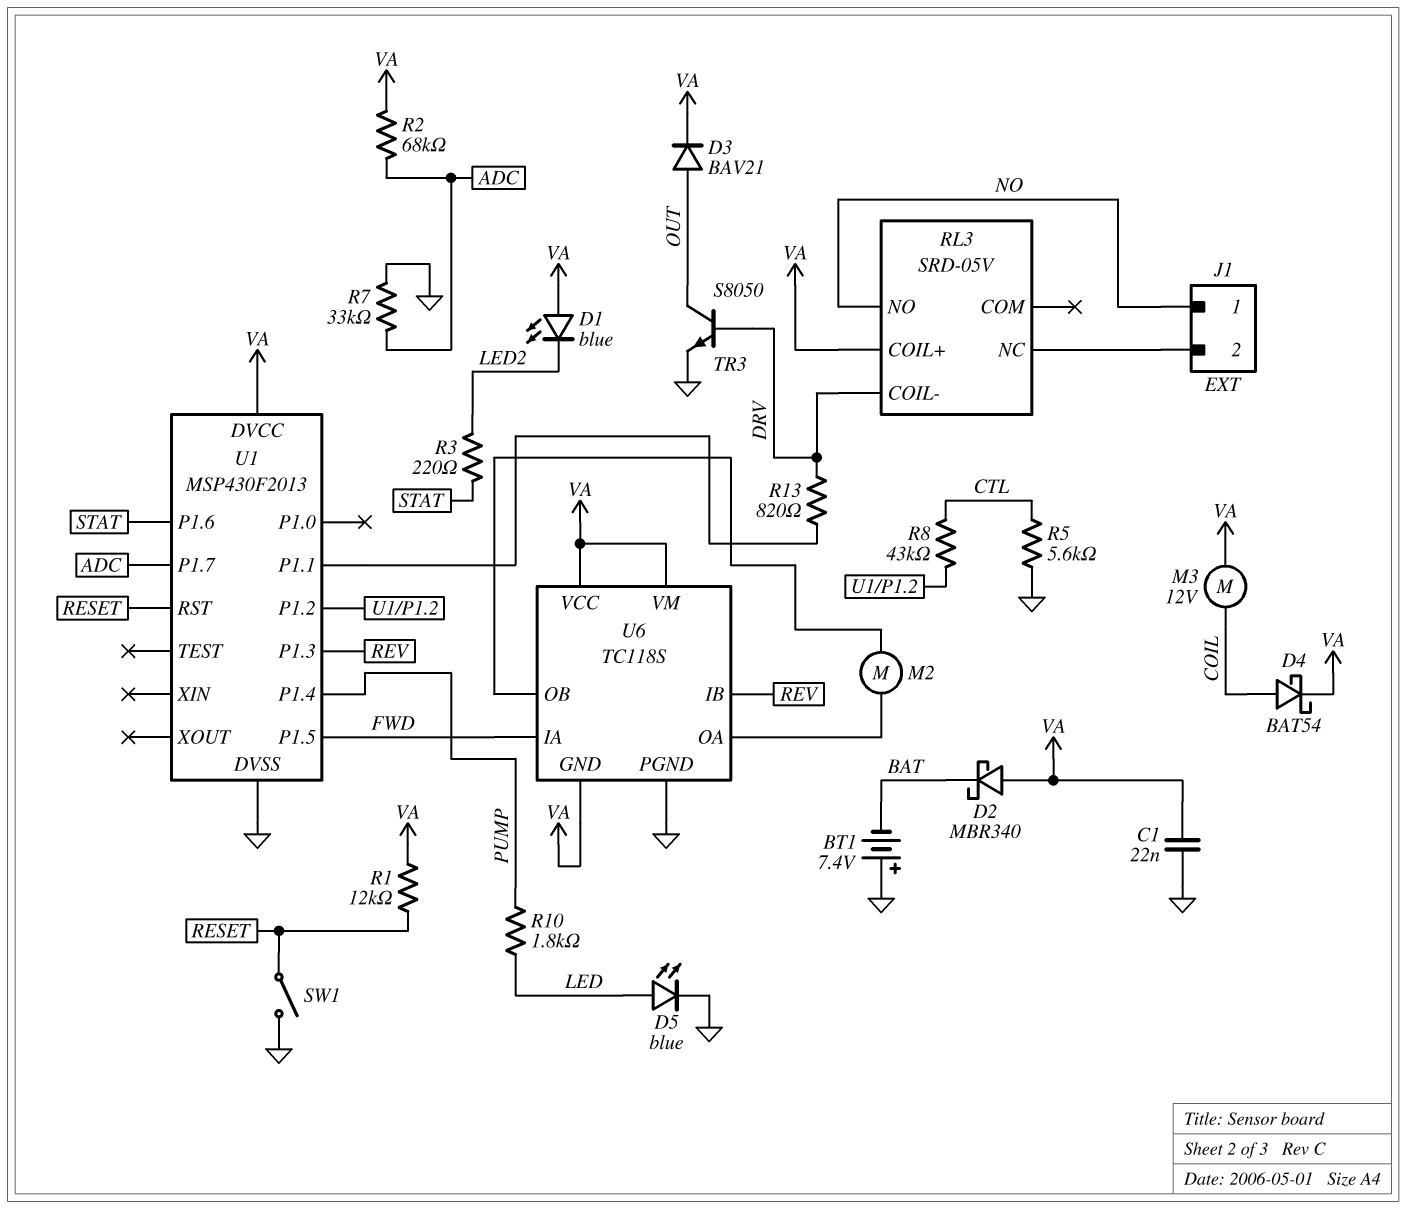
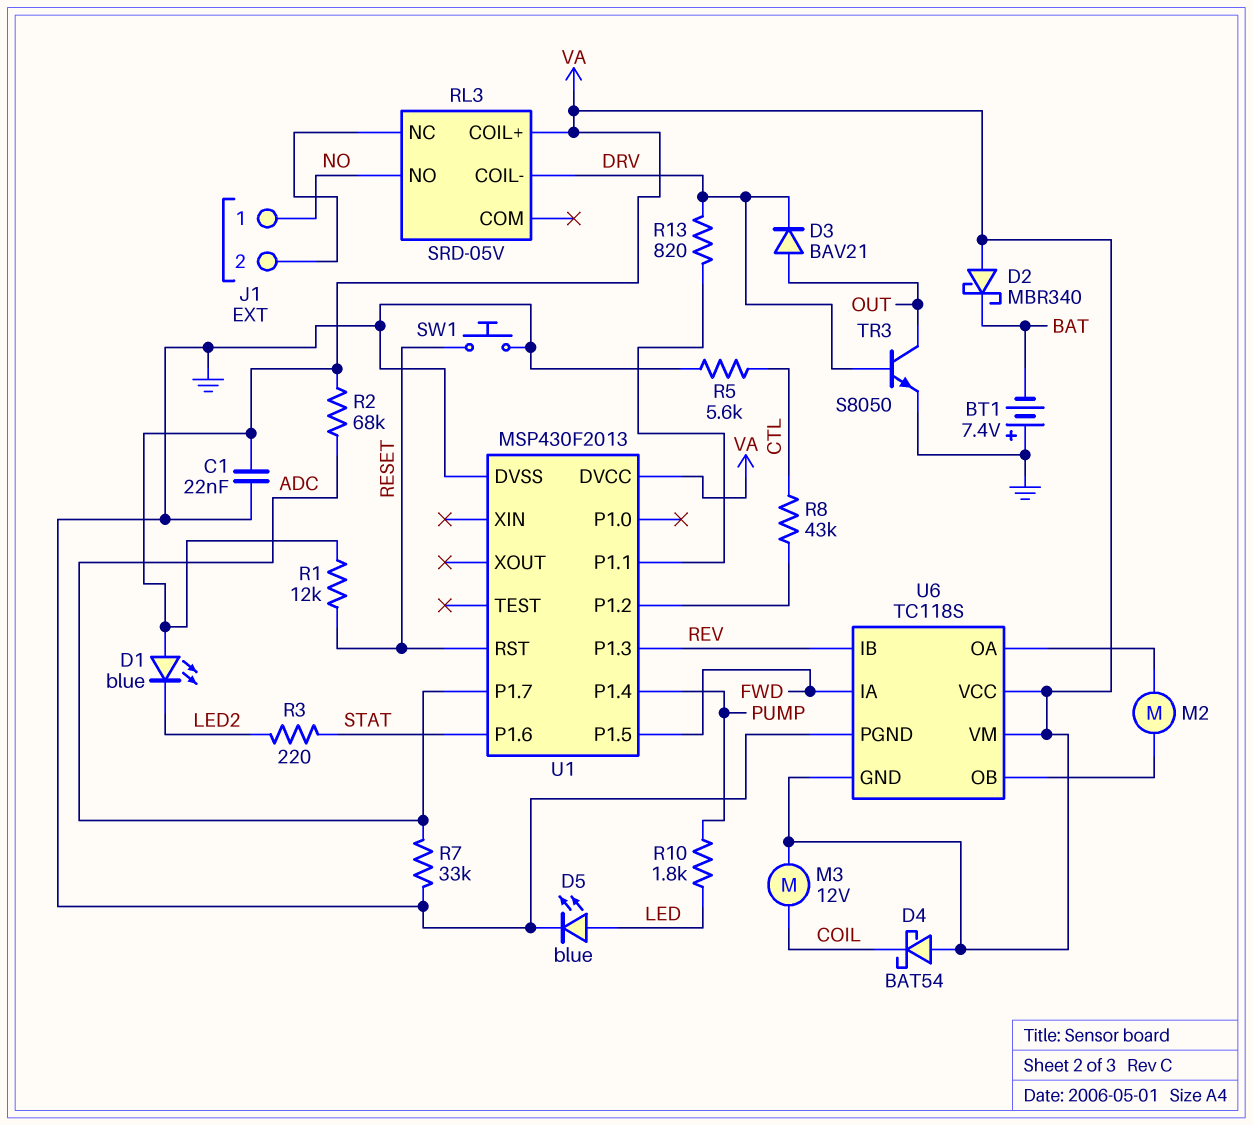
D3: diode BAV21 (A OUT, K VA) -> diode BAV21 (A OUT, K DRV)
D4: schottky BAT54 (A COIL, K VA) -> schottky BAT54 (A VA, K COIL)
SW1: switch (GND, RESET) -> button (GND, RESET)

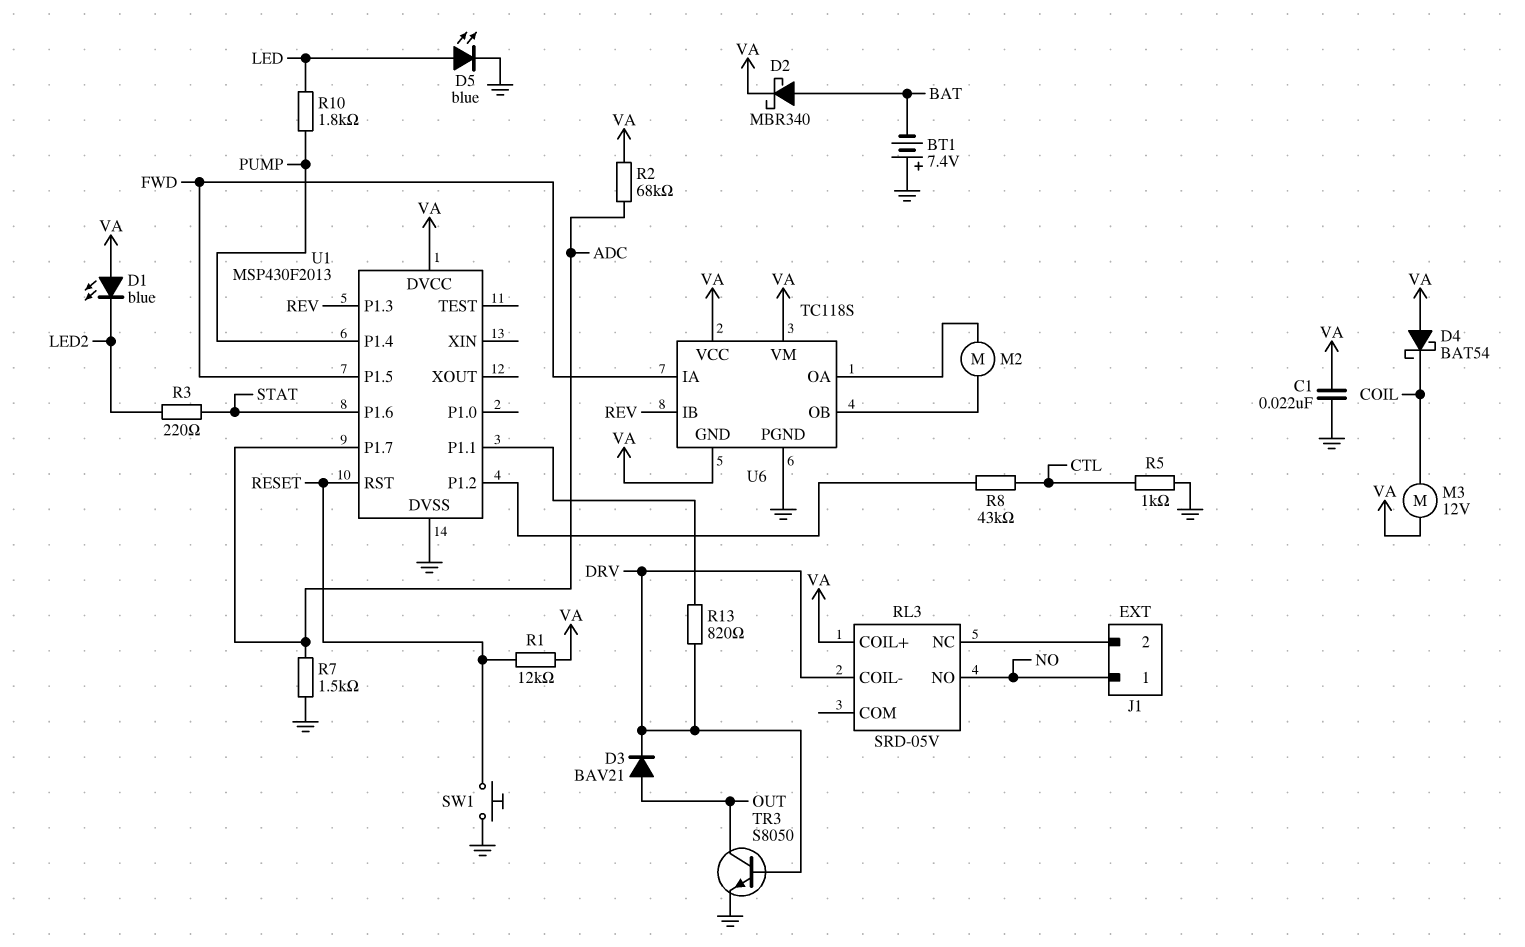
D2: schottky MBR340 (A VA, K BAT) -> schottky MBR340 (A BAT, K VA)
R5: 5.6k (CTL, GND) -> 1k (CTL, GND)
R7: 33k (ADC, GND) -> 1.5k (ADC, GND)

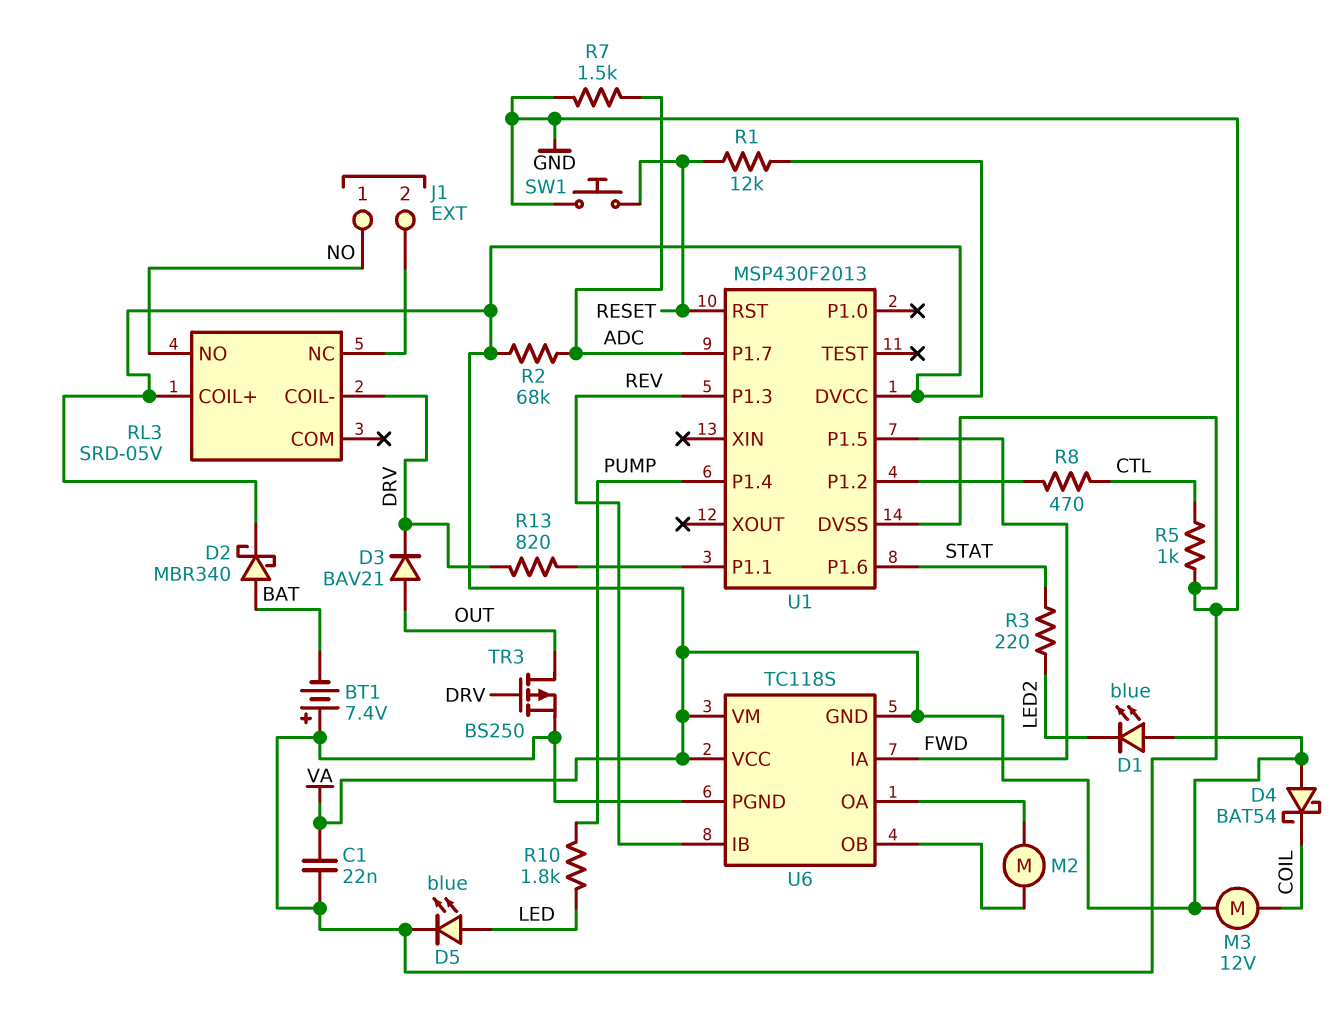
R8: 43k (CTL, U1/P1.2) -> 470 (CTL, U1/P1.2)
TR3: NPN S8050 (B DRV, C OUT, E GND) -> PMOS BS250 (G DRV, D OUT, S GND)

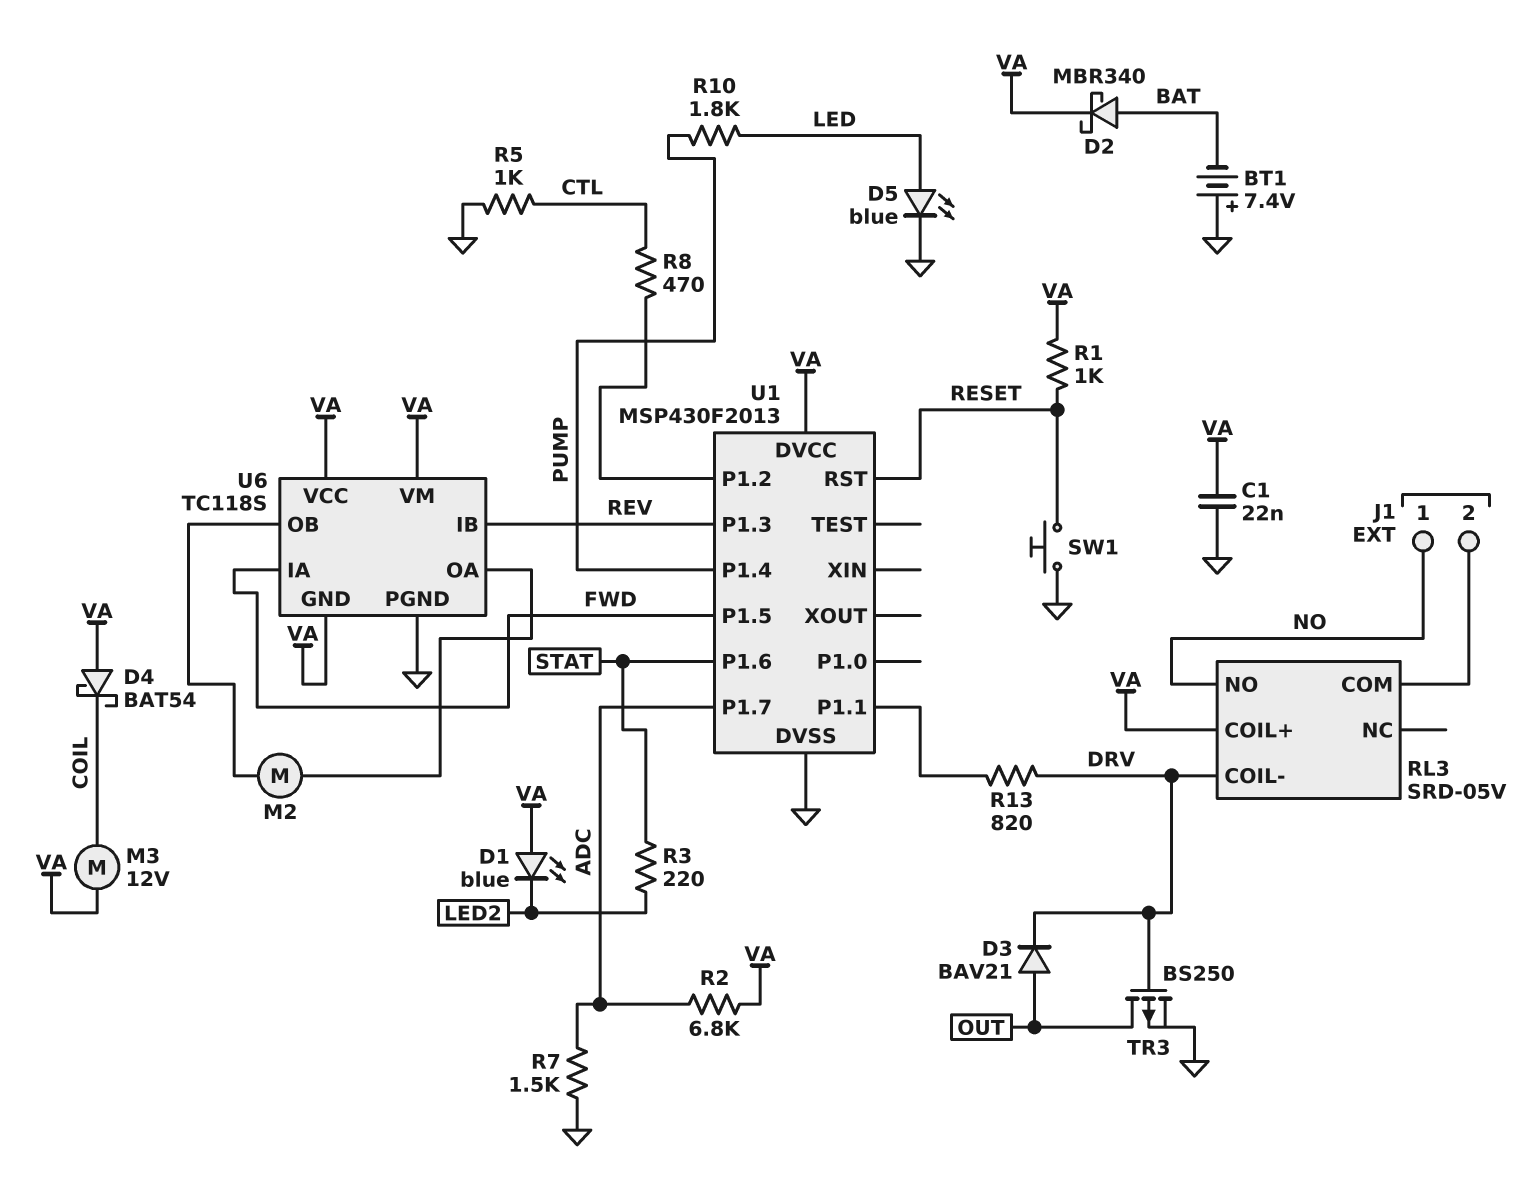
R1: 12k (RESET, VA) -> 1k (RESET, VA)
R2: 68k (ADC, VA) -> 6.8k (ADC, VA)
RL3 pin COM: none -> J1/2
RL3 pin NC: J1/2 -> none

